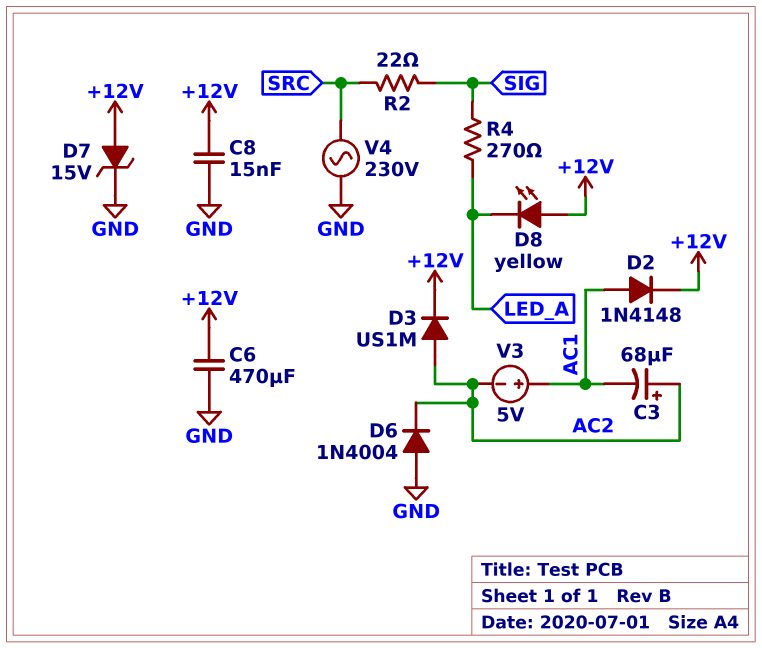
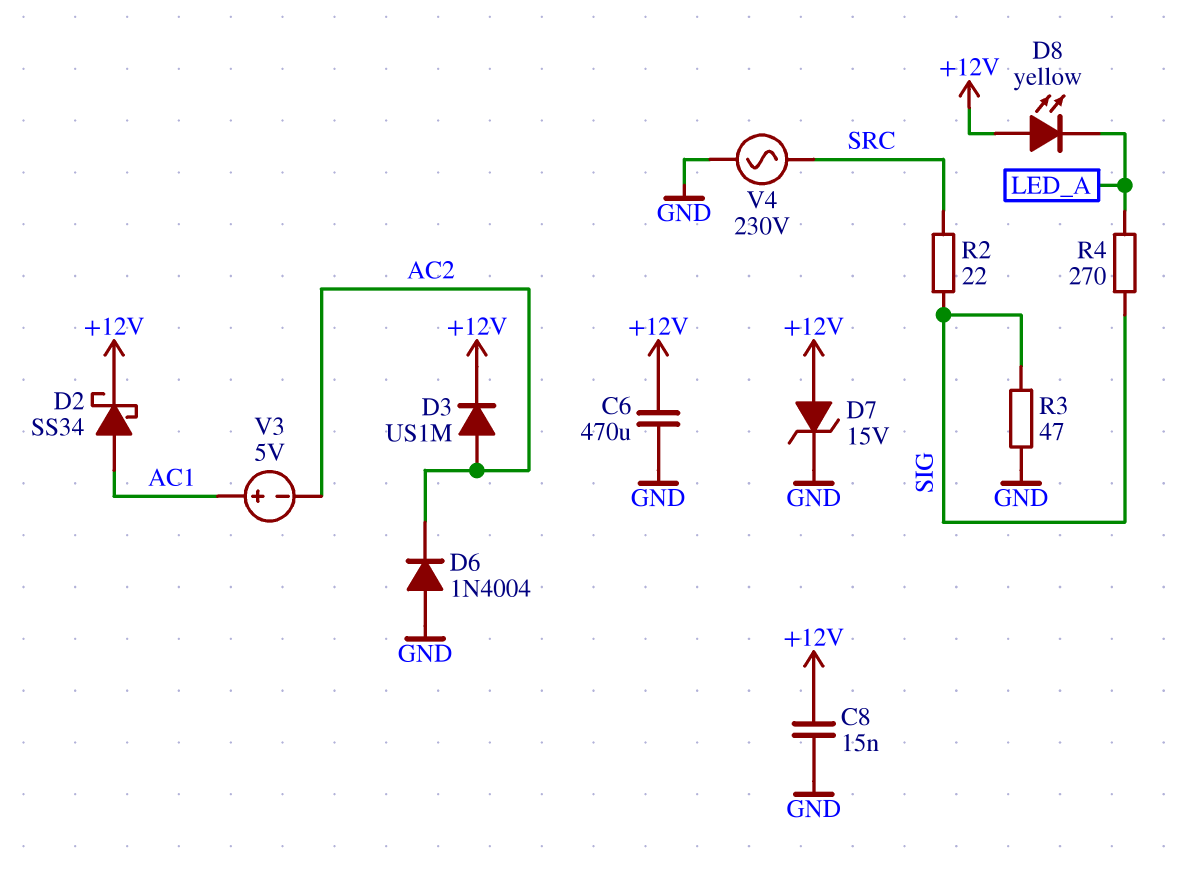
C3: 68uF (plus AC2, minus AC1) -> none
D2: diode 1N4148 (A AC1, K +12V) -> schottky SS34 (A AC1, K +12V)
R3: none -> 47 (GND, SIG)

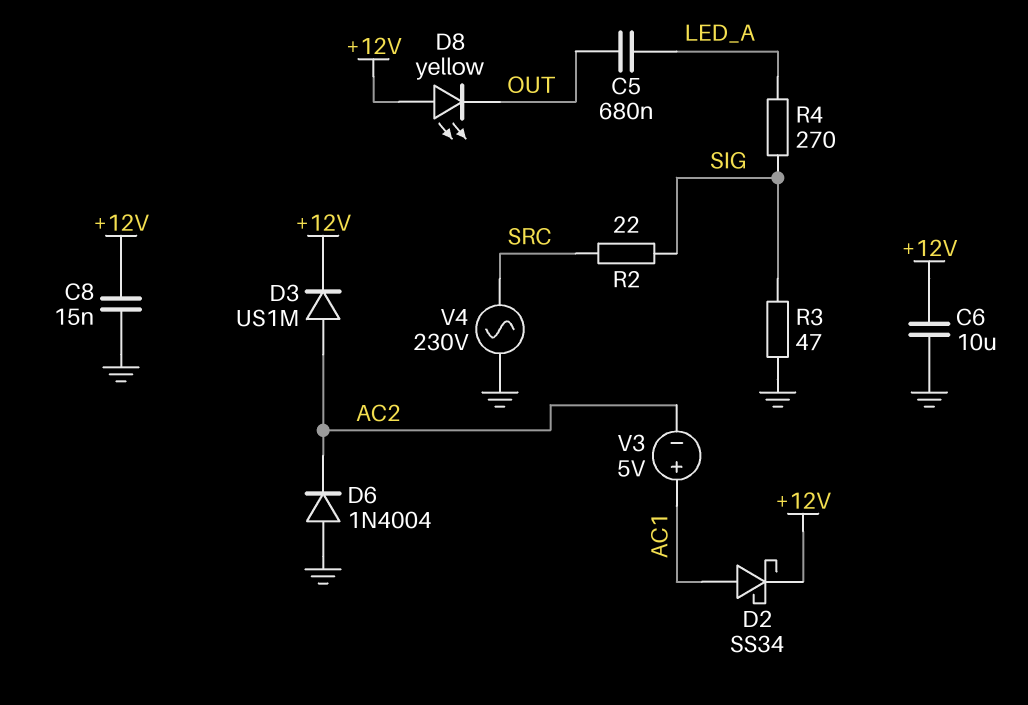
C5: none -> 680nF (LED_A, OUT)
C6: 470uF (+12V, GND) -> 10uF (+12V, GND)
D7: zener 15V (A +12V, K GND) -> none
D8: LED yellow (A +12V, K LED_A) -> LED yellow (A +12V, K OUT)

